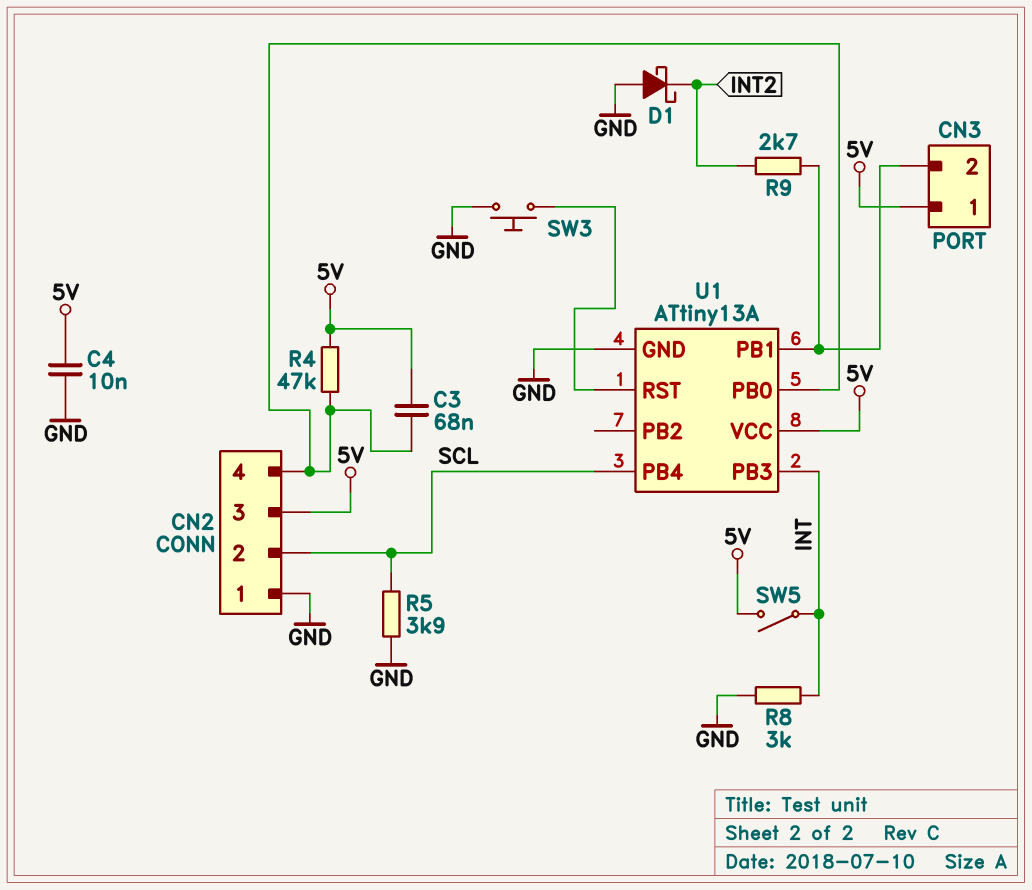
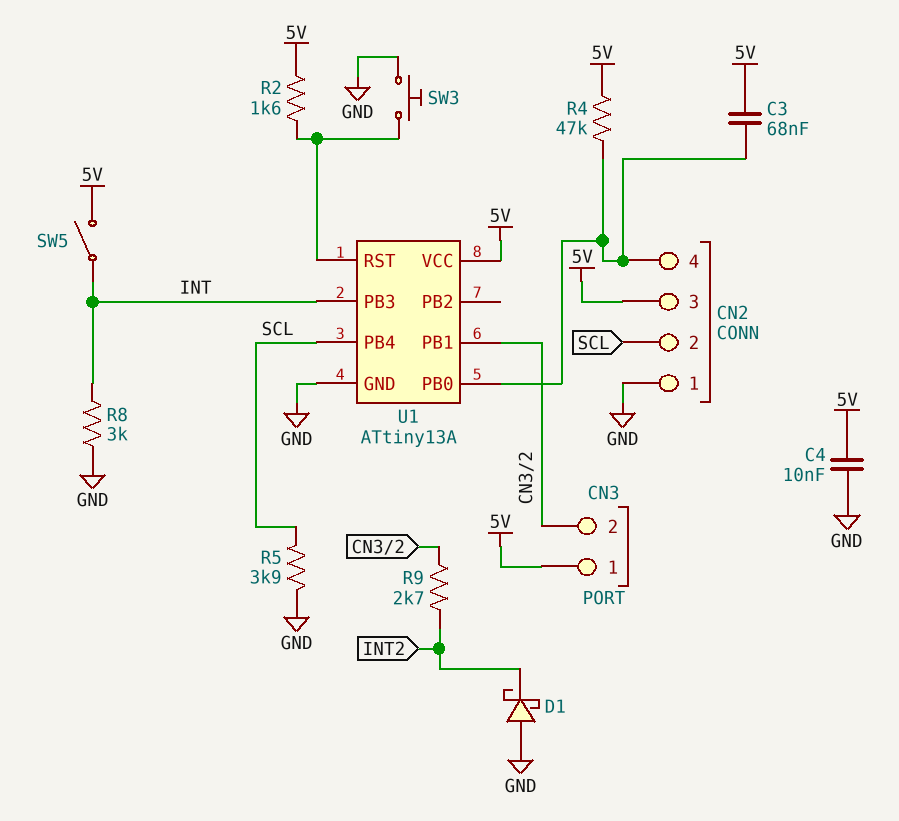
R2: none -> 1.6k (5V, U1/RST)

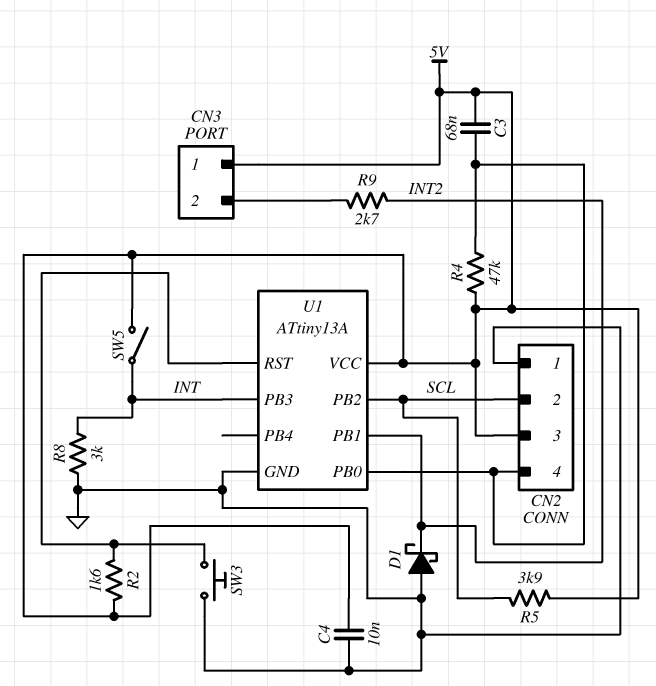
R5: 3.9k (GND, SCL) -> 3.9k (5V, SCL)
U1 pin PB1: CN3/2 -> INT2
U1 pin PB2: none -> SCL
U1 pin PB4: SCL -> none

